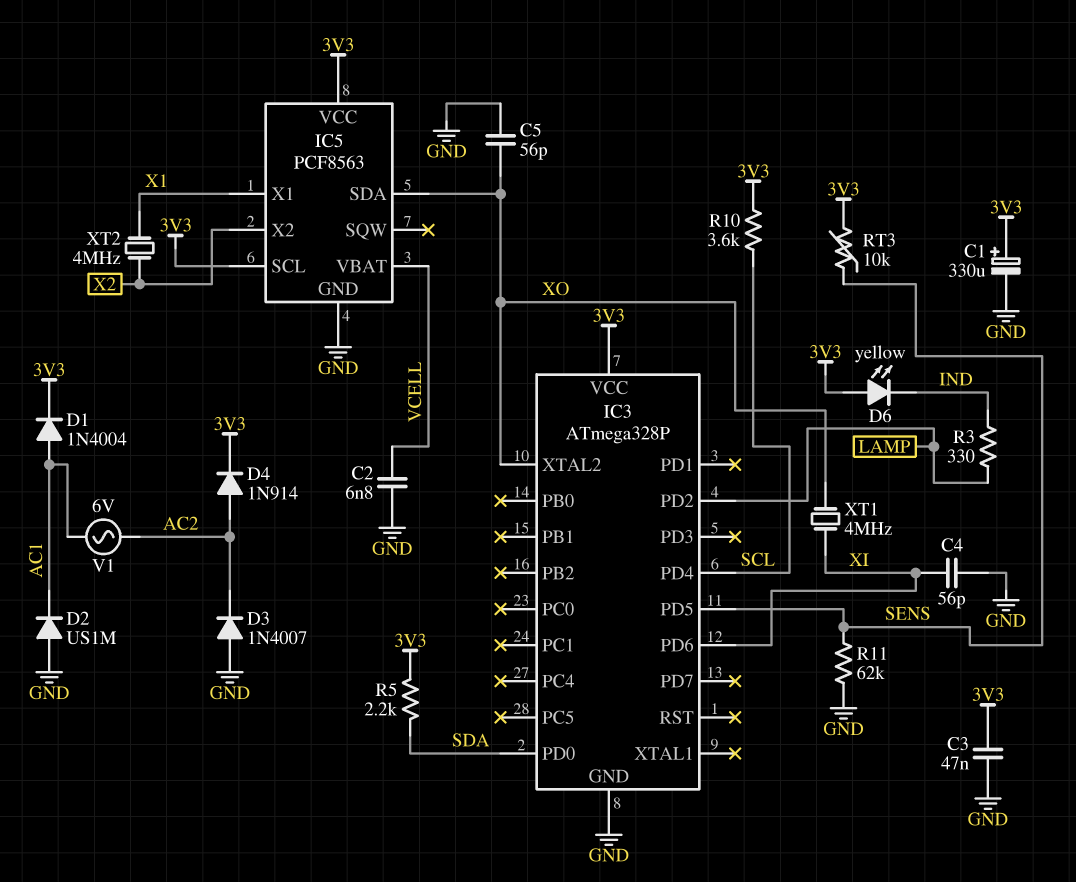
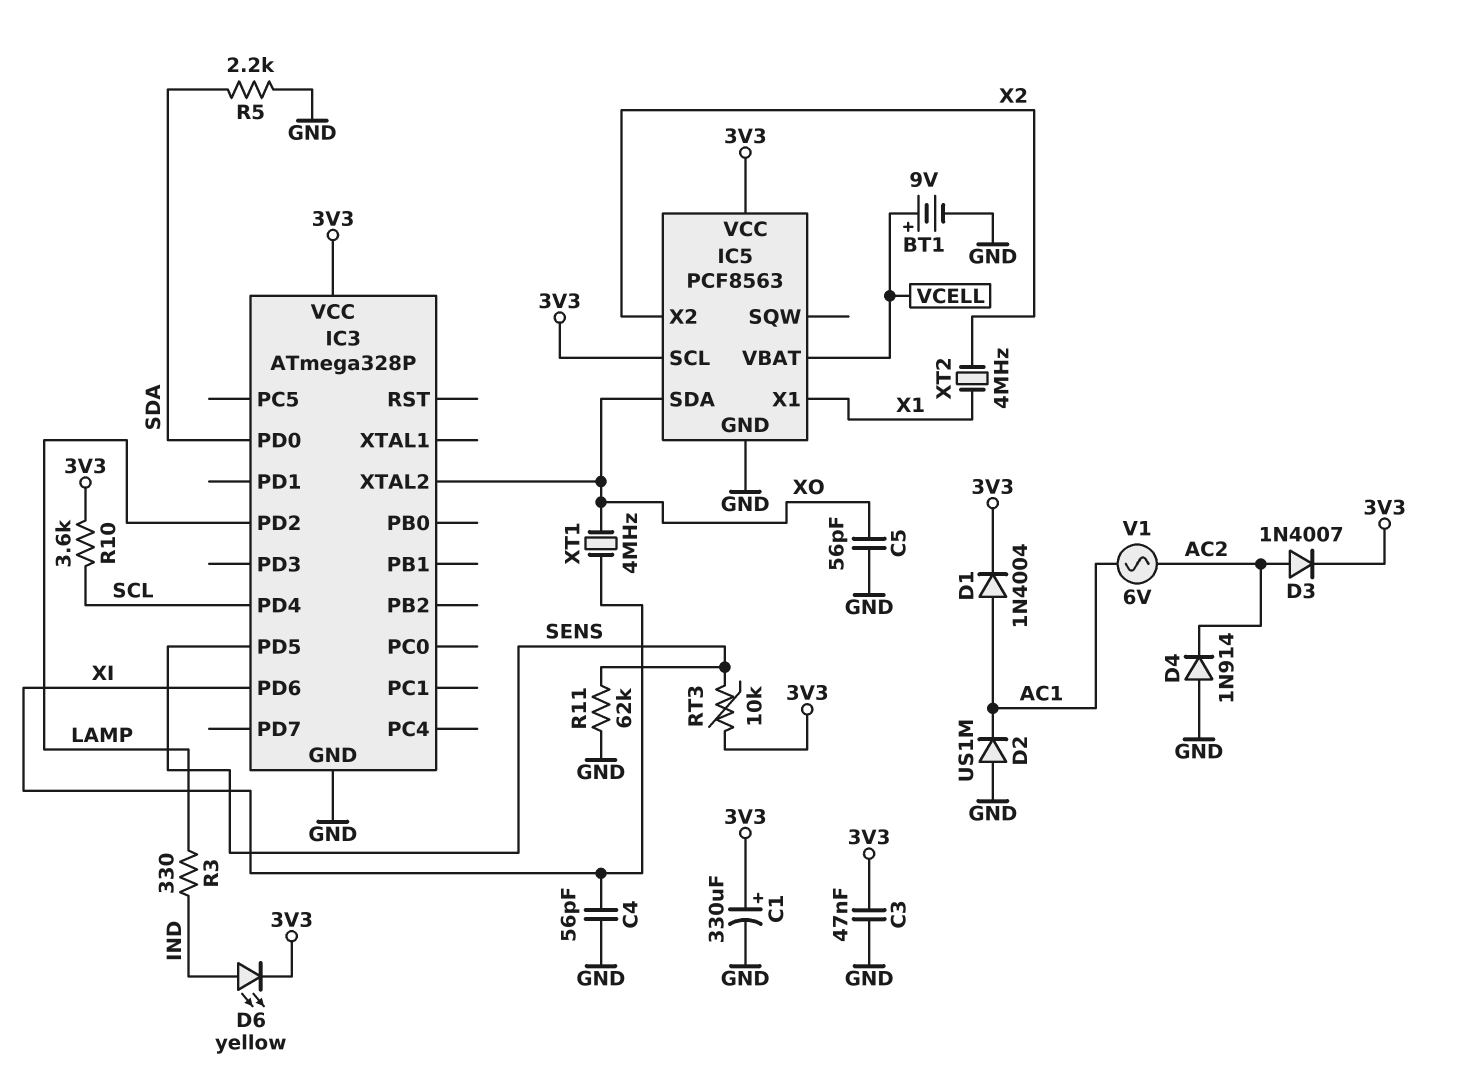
BT1: none -> 9V (plus VCELL, minus GND)
C2: 6.8nF (GND, VCELL) -> none
D3: diode 1N4007 (A GND, K AC2) -> diode 1N4007 (A AC2, K 3V3)
D4: diode 1N914 (A AC2, K 3V3) -> diode 1N914 (A GND, K AC2)
D6: LED yellow (A 3V3, K IND) -> LED yellow (A IND, K 3V3)
R5: 2.2k (3V3, SDA) -> 2.2k (GND, SDA)

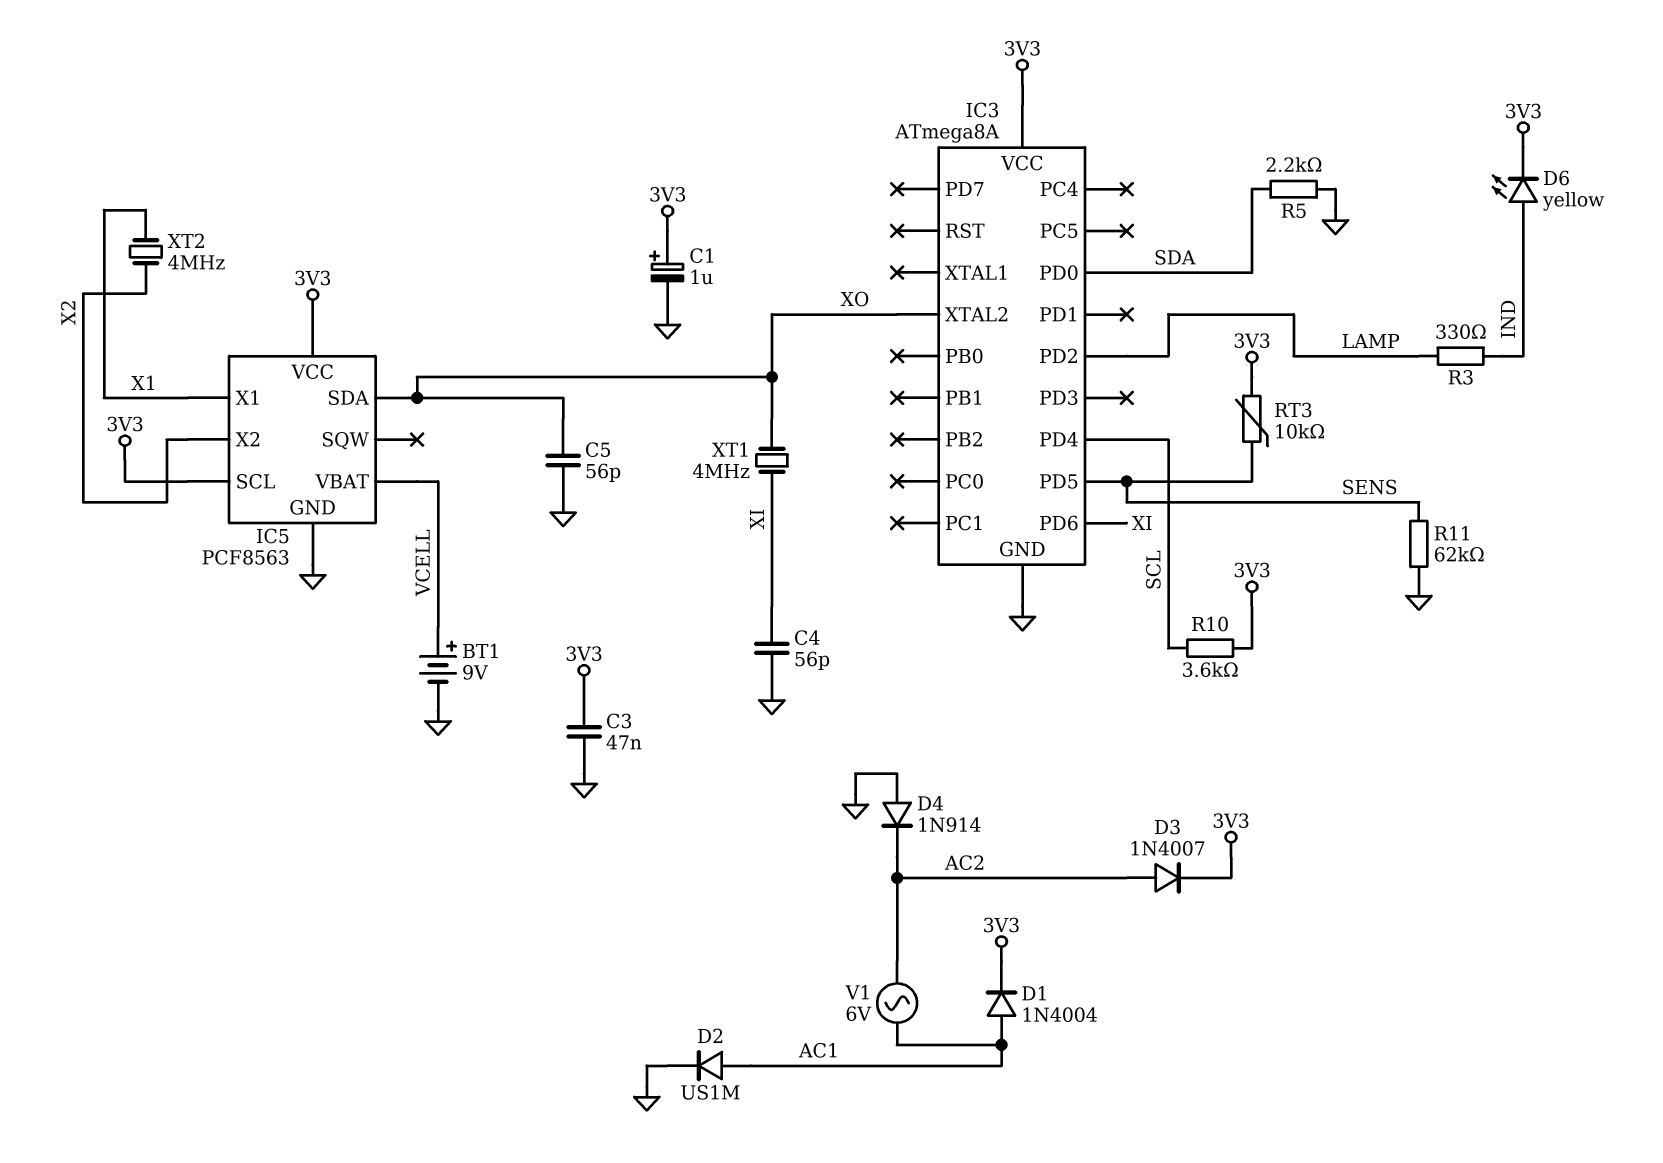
C1: 330uF (plus 3V3, minus GND) -> 1uF (plus 3V3, minus GND)
D2: diode US1M (A GND, K AC1) -> diode US1M (A AC1, K GND)
IC3: ATmega328P -> ATmega8A

